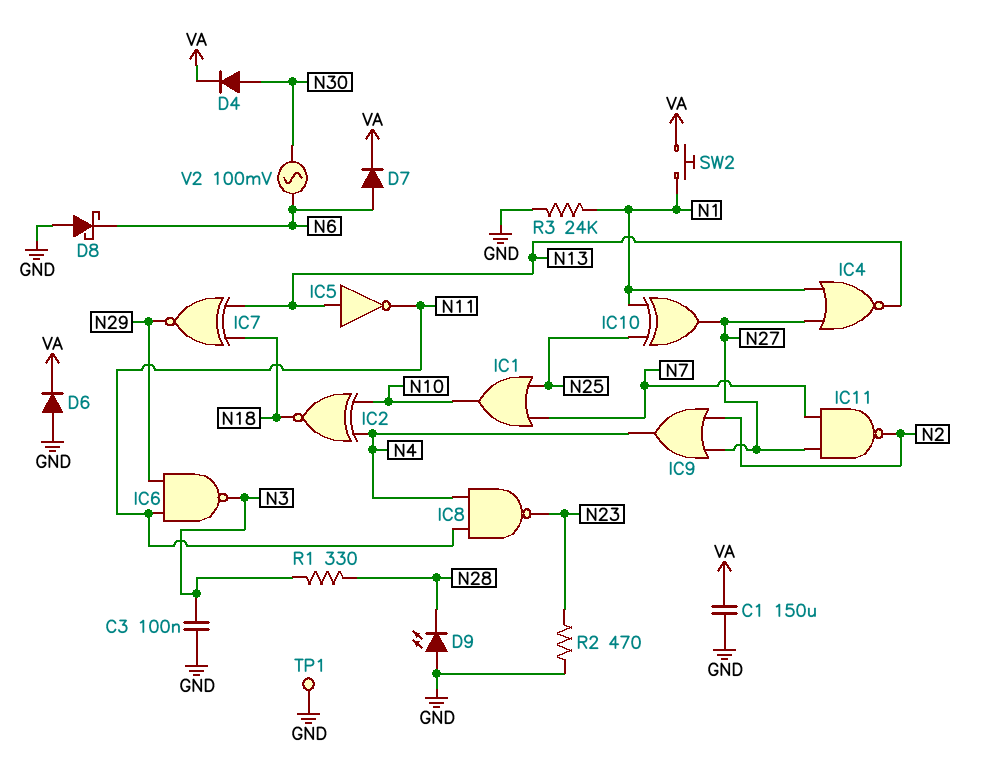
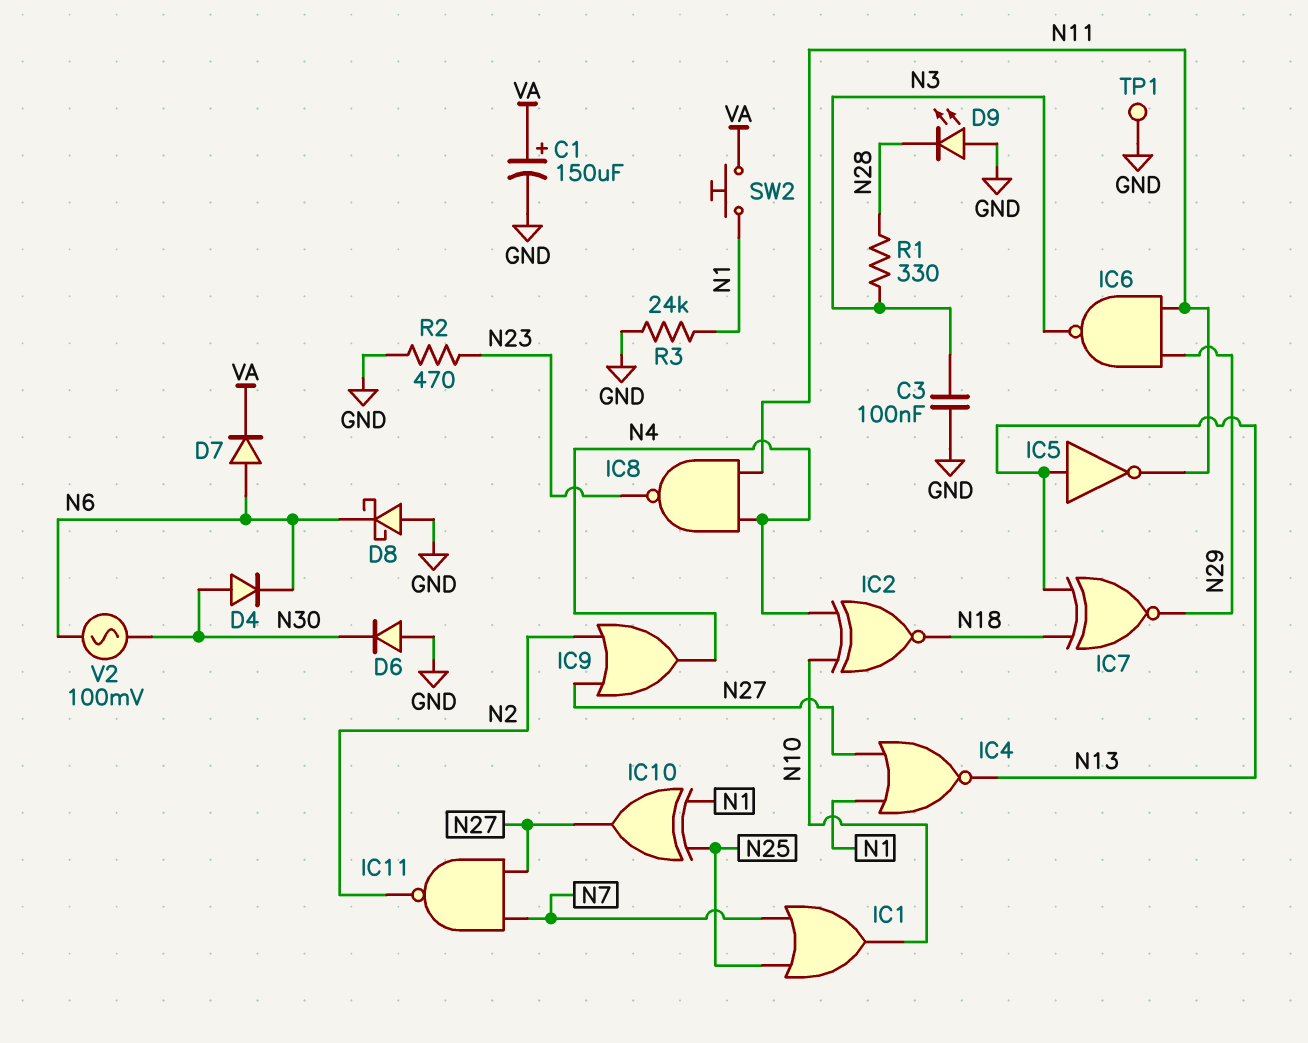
C1: 150uF (GND, VA) -> 150uF (plus VA, minus GND)
D4: diode (A N30, K VA) -> diode (A N30, K N6)
D6: diode (A GND, K VA) -> diode (A GND, K N30)

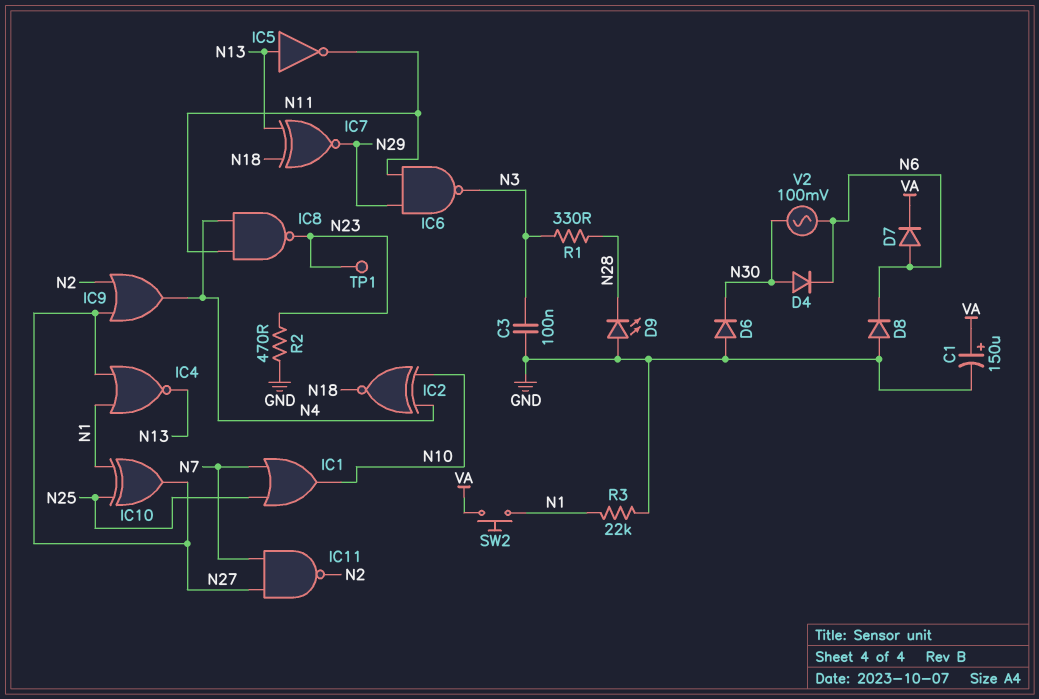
D8: schottky (A GND, K N6) -> diode (A GND, K N6)
R3: 24k (GND, N1) -> 22k (GND, N1)
TP1: test point (GND) -> test point (N23)

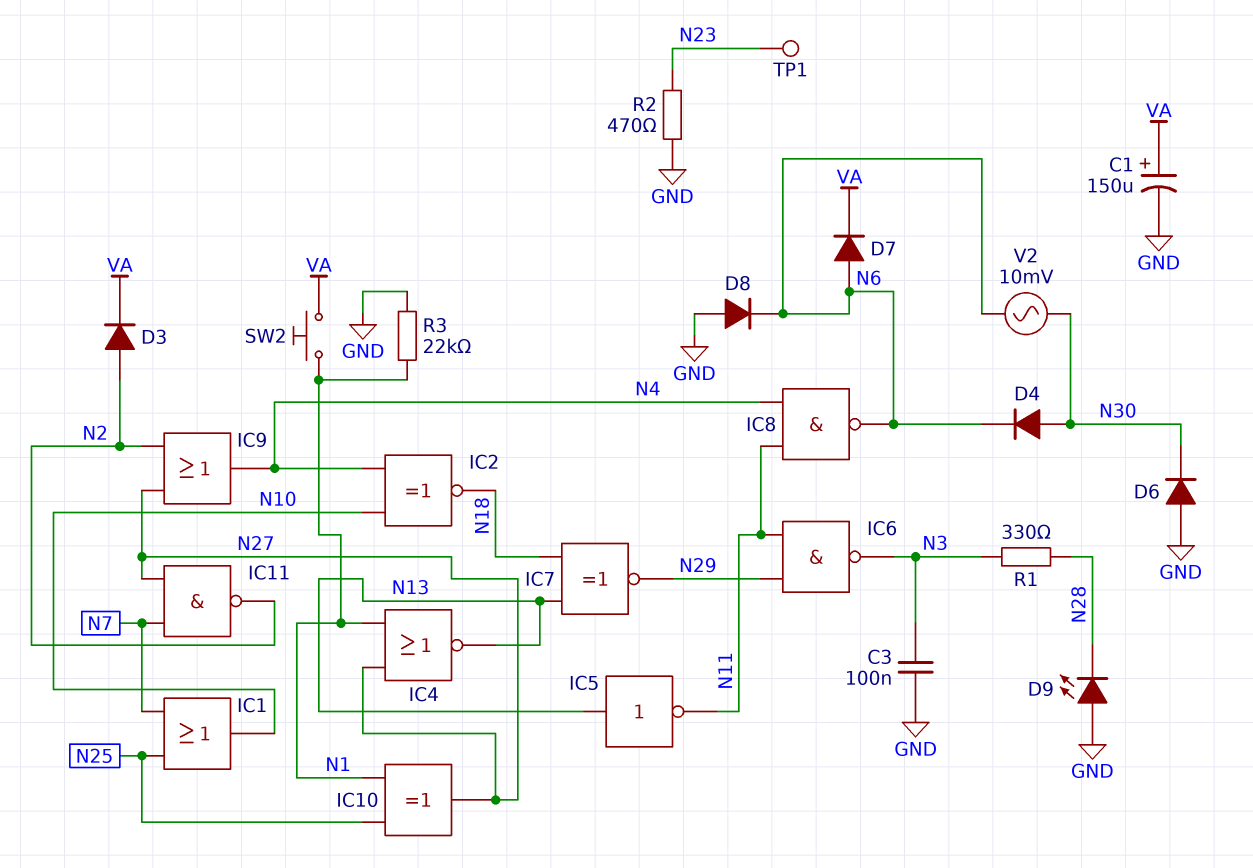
D3: none -> diode (A N2, K VA)
IC8: NAND (in N4, in N11, out N23) -> NAND (in N4, in N11, out N6)
V2: AC 100mV (N6, N30) -> AC 10mV (N6, N30)

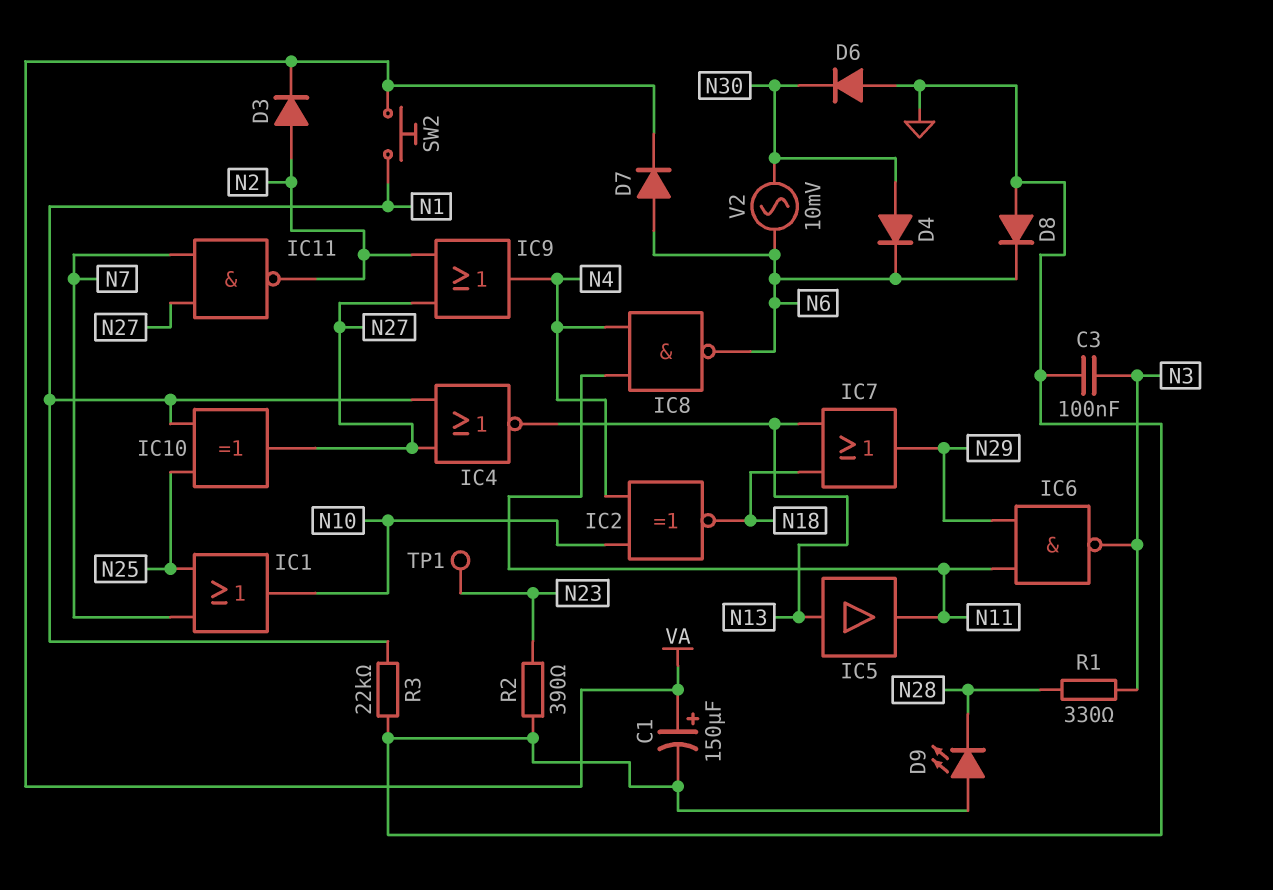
IC5: NOT (in N13, out N11) -> buffer (in N13, out N11)
IC7: XNOR (in N13, in N18, out N29) -> OR (in N13, in N18, out N29)
R2: 470 (GND, N23) -> 390 (GND, N23)

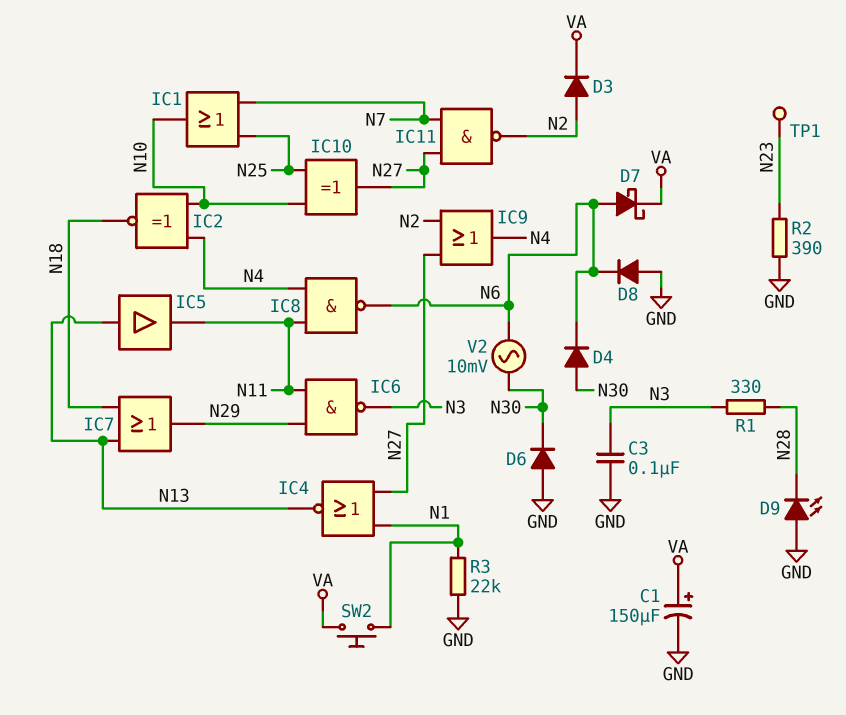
D7: diode (A N6, K VA) -> schottky (A N6, K VA)
IC10: XOR (in N1, in N25, out N27) -> XOR (in N10, in N25, out N27)

